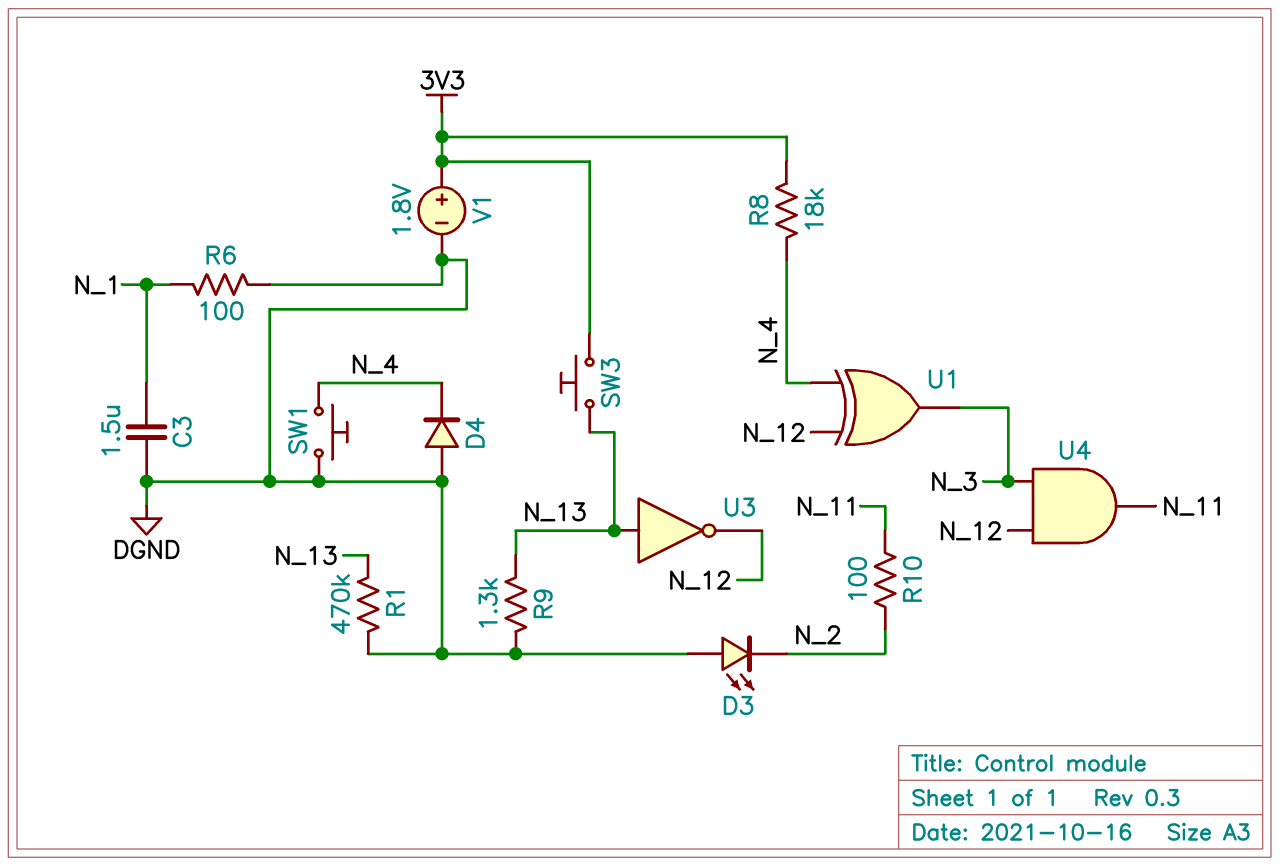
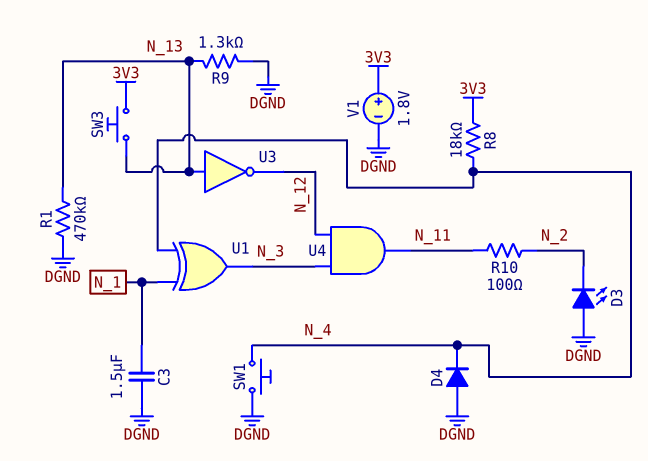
R6: 100 (DGND, N_1) -> none
U1: XOR (in N_4, in N_12, out N_3) -> XOR (in N_1, in N_4, out N_3)

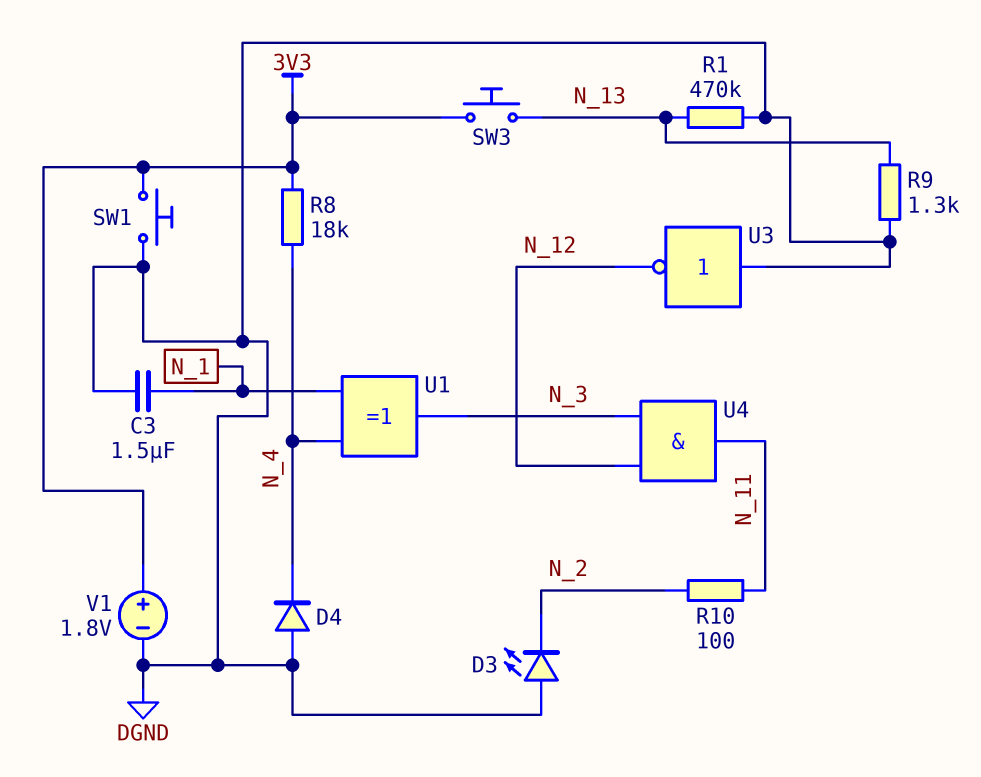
SW1: button (DGND, N_4) -> button (3V3, DGND)
U3: NOT (in N_13, out N_12) -> NOT (in DGND, out N_12)

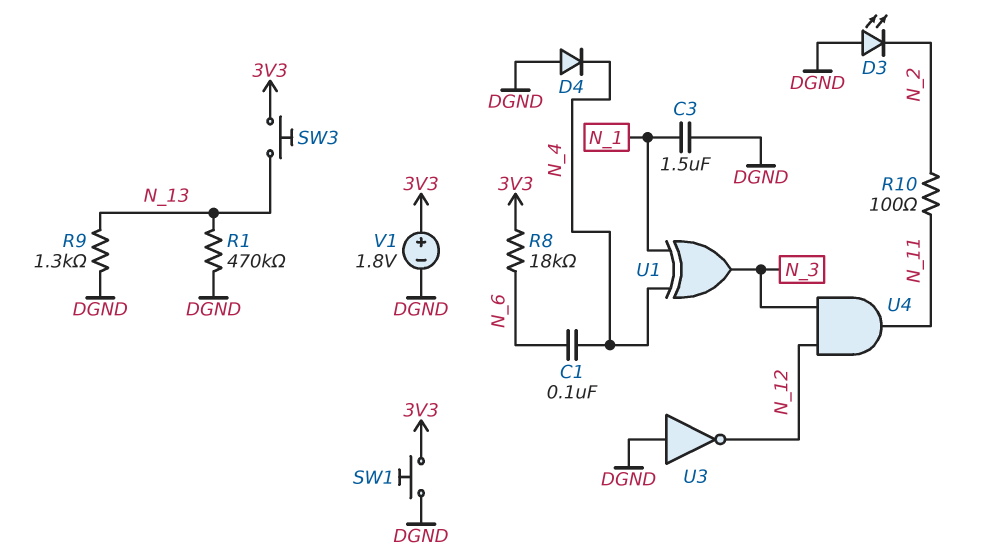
C1: none -> 100nF (N_4, N_6)
R8: 18k (3V3, N_4) -> 18k (3V3, N_6)

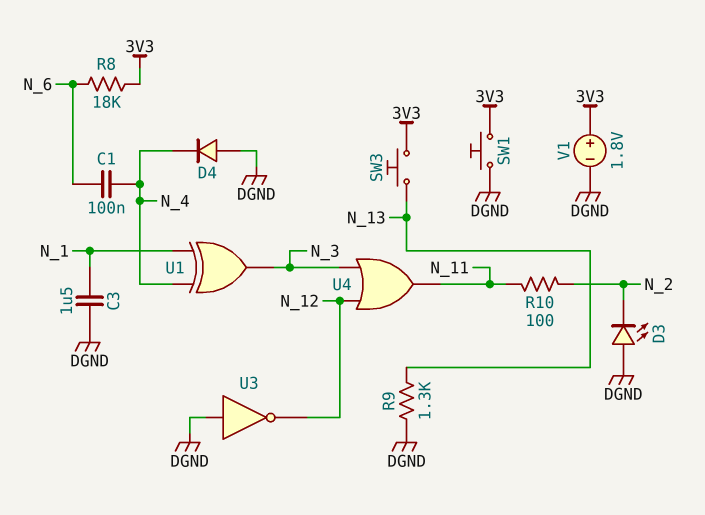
R1: 470k (DGND, N_13) -> none
U4: AND (in N_3, in N_12, out N_11) -> OR (in N_3, in N_12, out N_11)

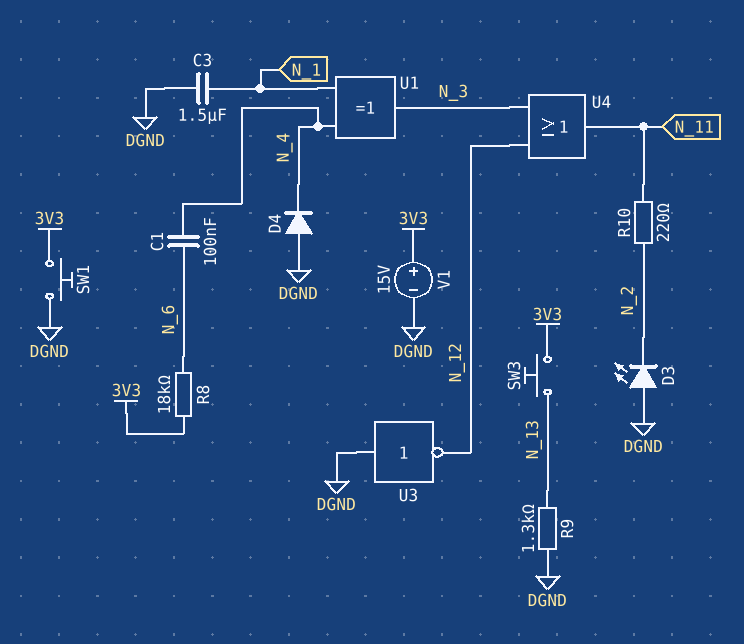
R10: 100 (N_2, N_11) -> 220 (N_2, N_11)
V1: 1.8V (plus 3V3, minus DGND) -> 15V (plus 3V3, minus DGND)

